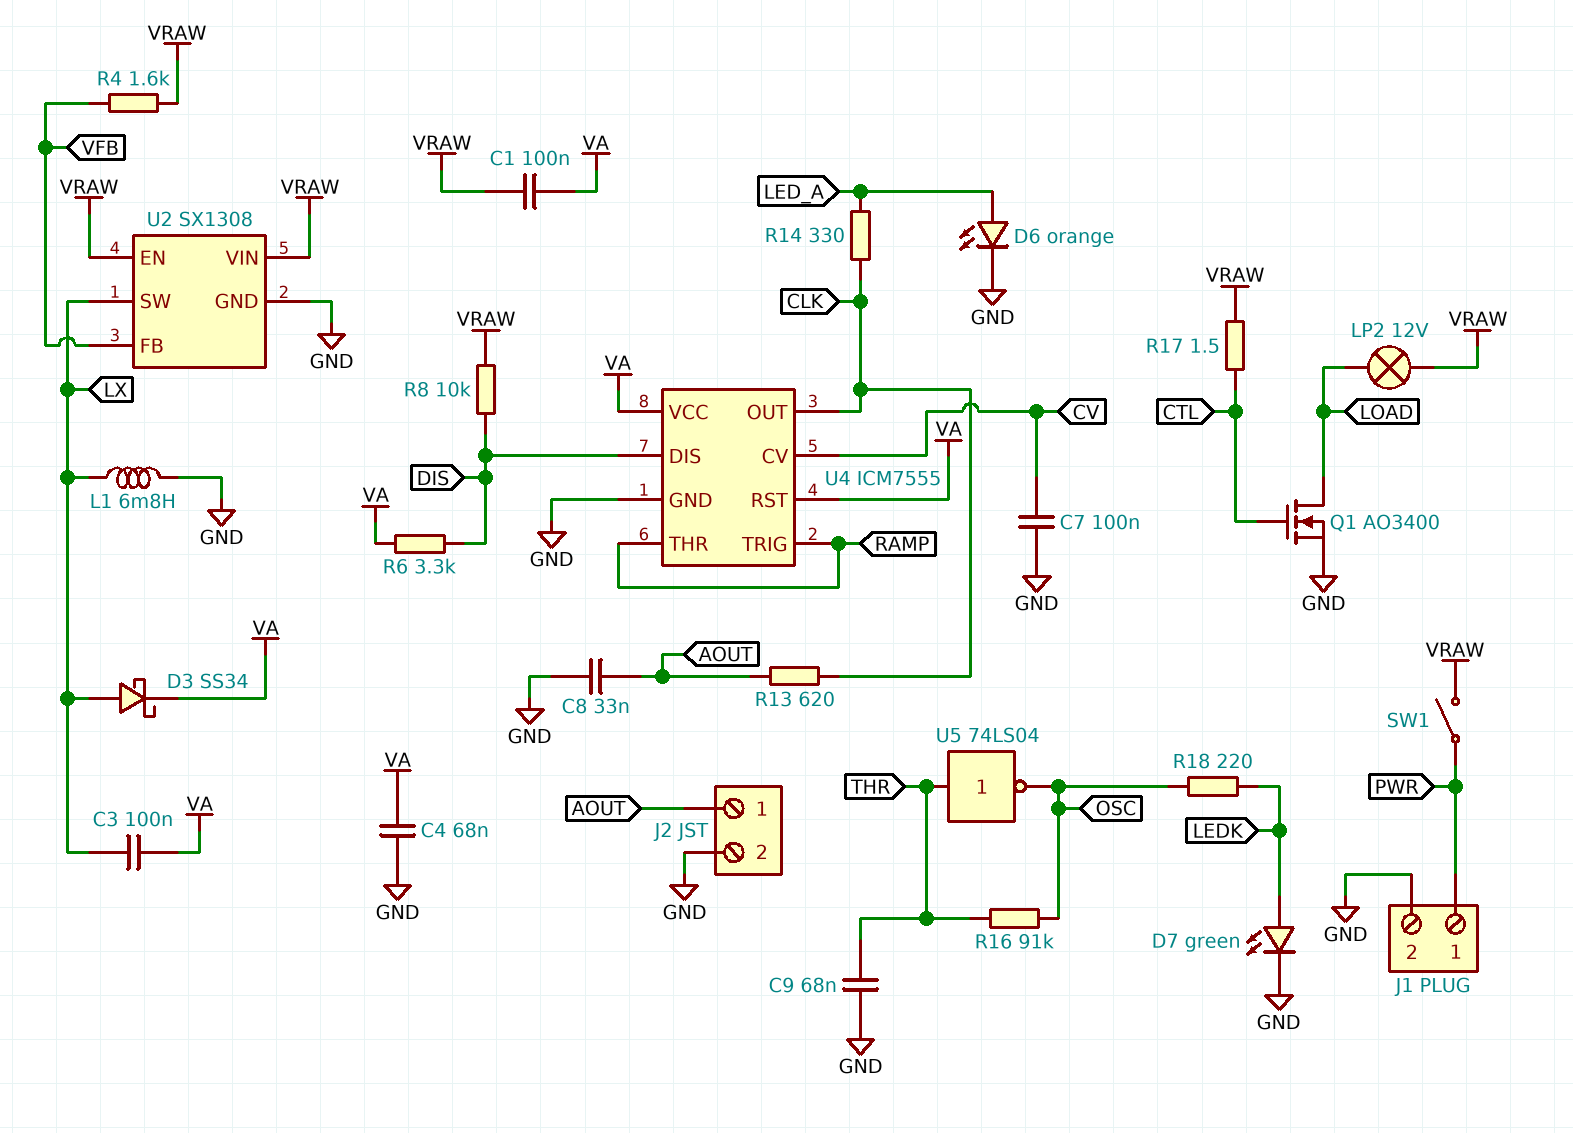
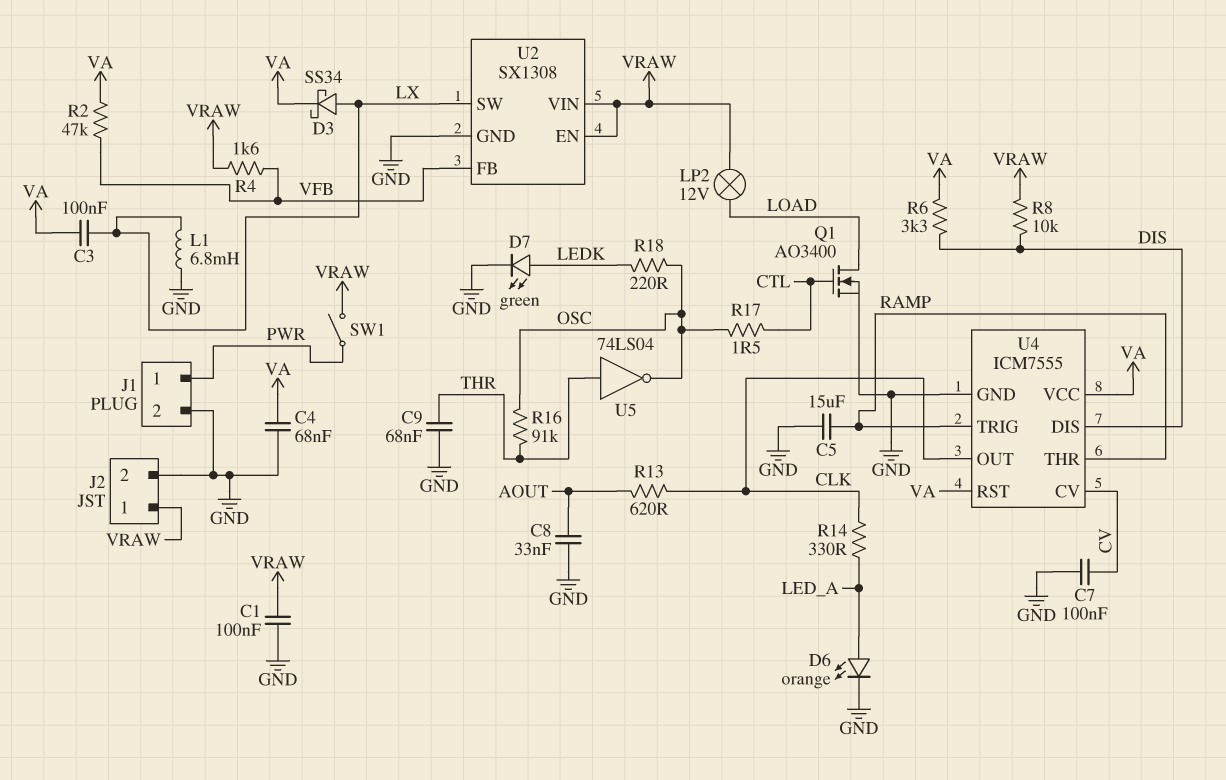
C1: 100nF (VA, VRAW) -> 100nF (GND, VRAW)
C5: none -> 15uF (GND, RAMP)
J2 pin 1: AOUT -> VRAW
R2: none -> 47k (VA, VFB)
R17: 1.5 (CTL, VRAW) -> 1.5 (CTL, OSC)

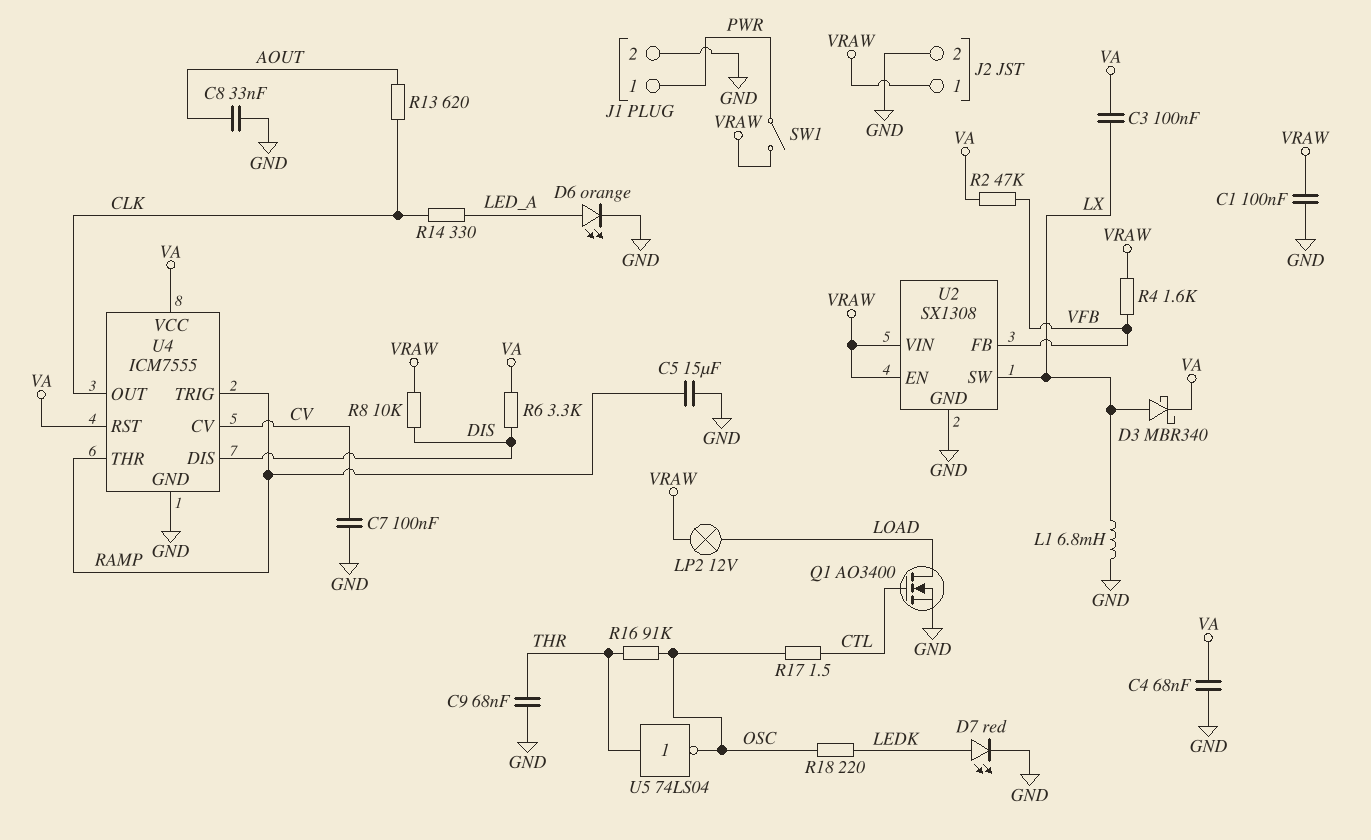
D3: schottky SS34 (A LX, K VA) -> schottky MBR340 (A LX, K VA)
D7: LED green (A LEDK, K GND) -> LED red (A LEDK, K GND)

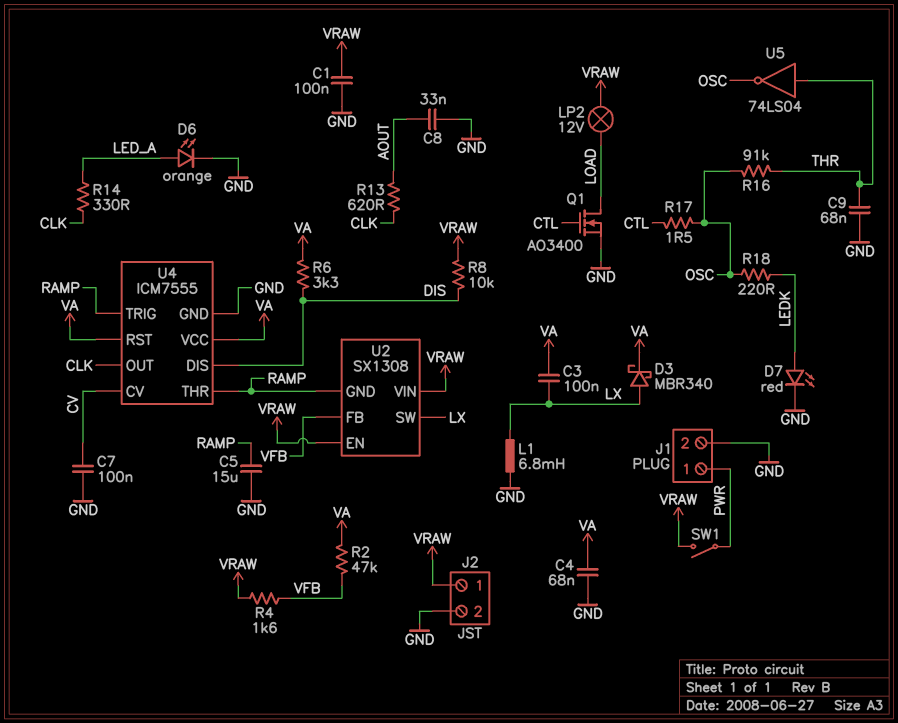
U2 pin GND: GND -> RAMP

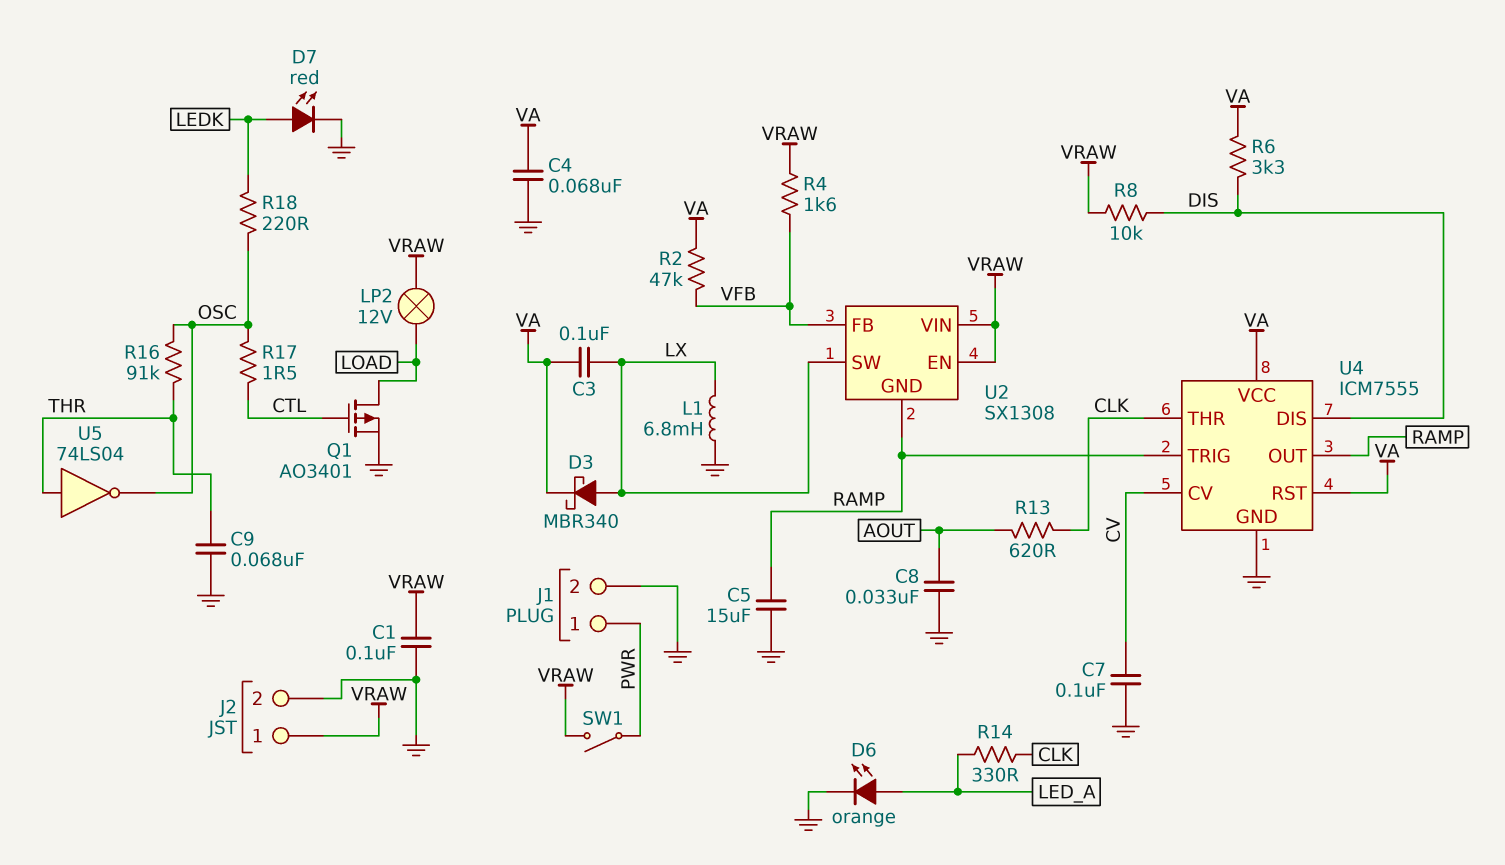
Q1: NMOS AO3400 (G CTL, D LOAD, S GND) -> PMOS AO3401 (G CTL, D LOAD, S GND)
U4 pin OUT: CLK -> RAMP
U4 pin THR: RAMP -> CLK

